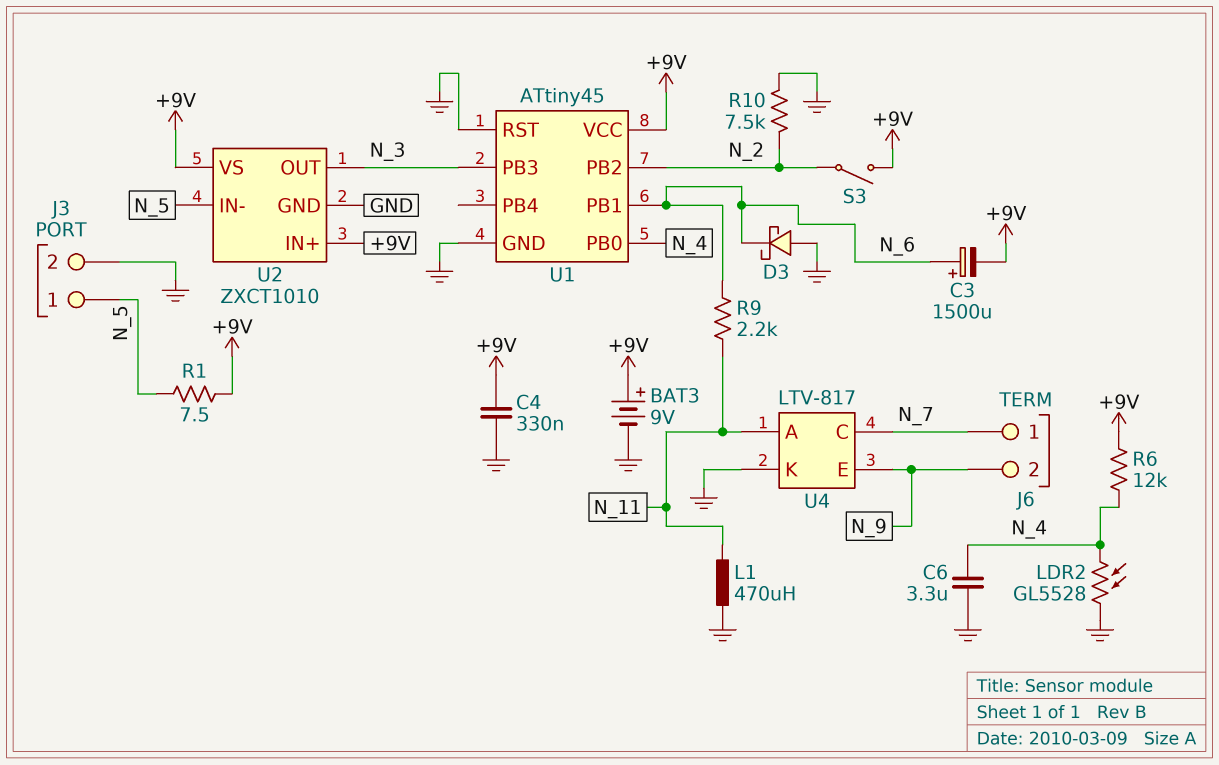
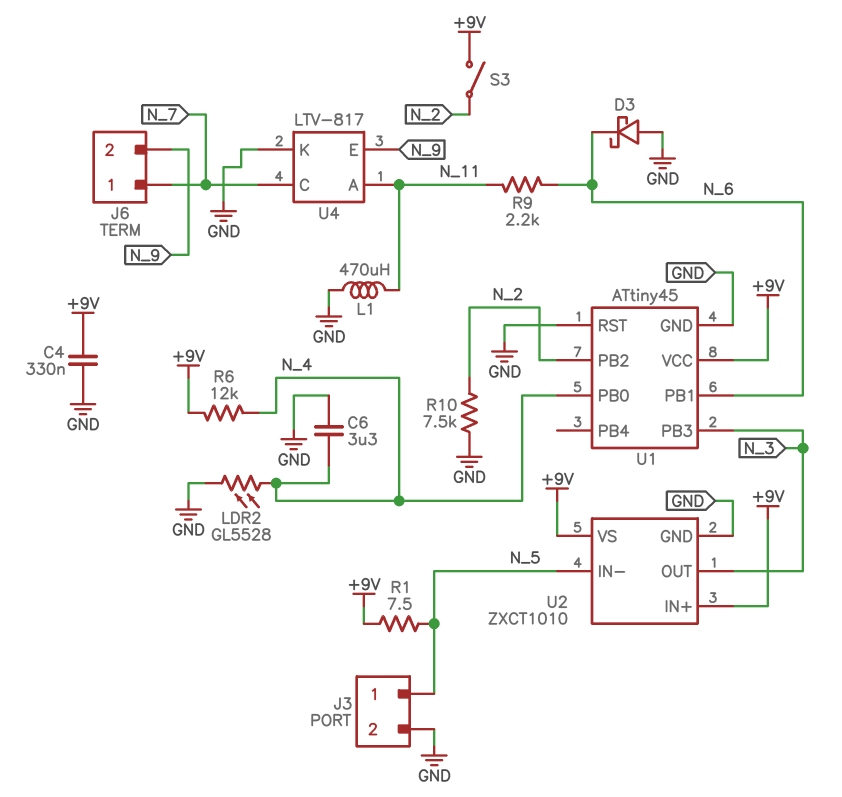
BAT3: 9V (plus +9V, minus GND) -> none
C3: 1500uF (plus N_6, minus +9V) -> none

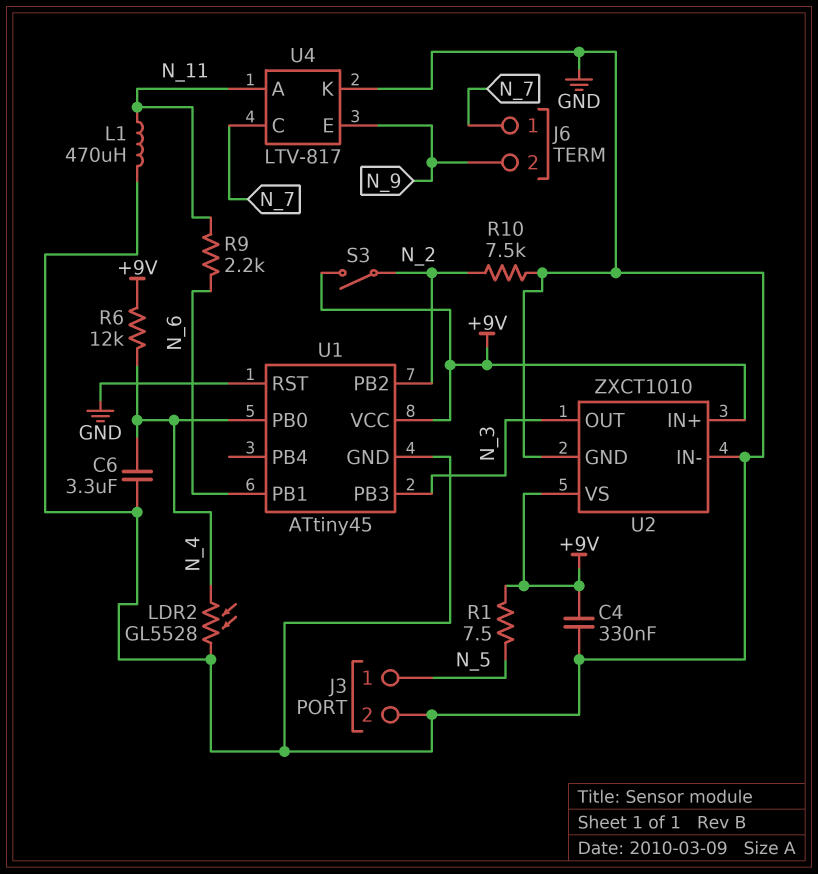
D3: schottky (A GND, K N_6) -> none
U2 pin IN-: N_5 -> GND

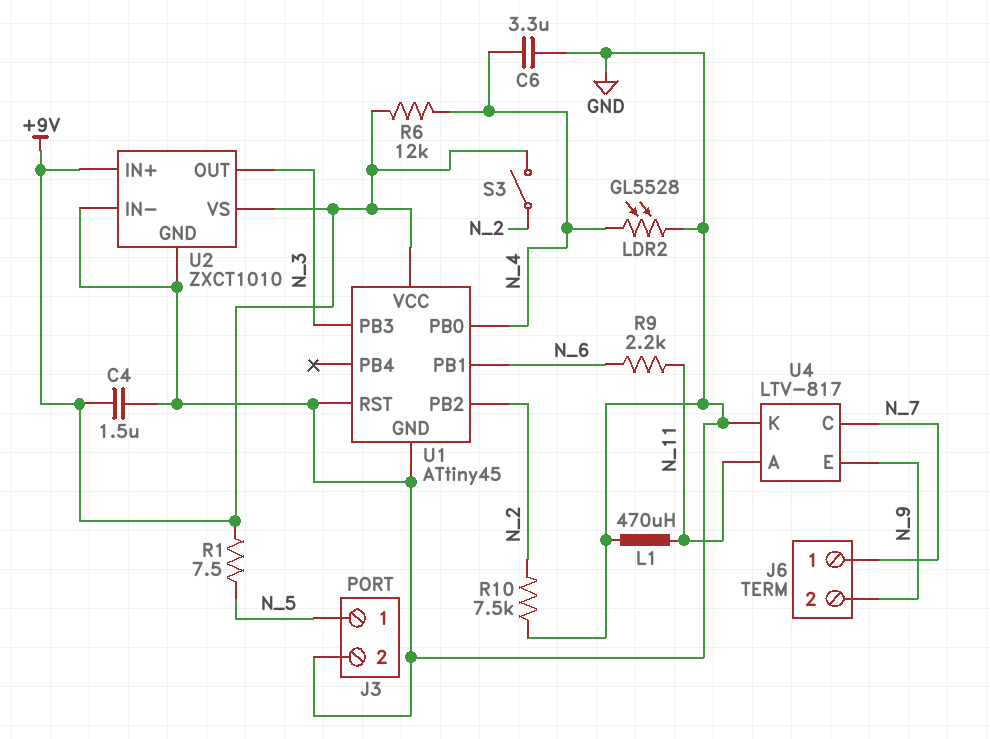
C4: 330nF (+9V, GND) -> 1.5uF (+9V, GND)

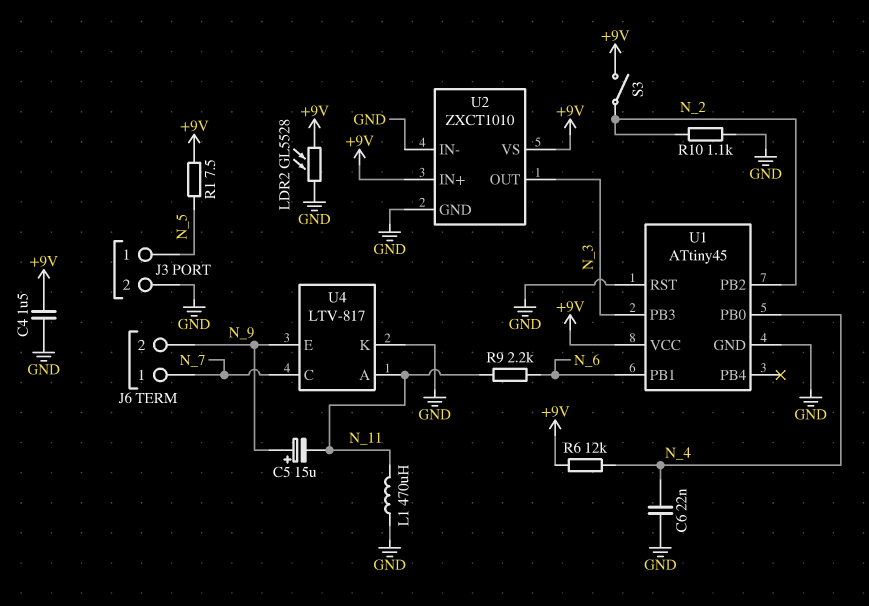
C5: none -> 15uF (plus N_9, minus N_11)
C6: 3.3uF (GND, N_4) -> 22nF (GND, N_4)
LDR2: GL5528 (GND, N_4) -> GL5528 (+9V, GND)
R10: 7.5k (GND, N_2) -> 1.1k (GND, N_2)

